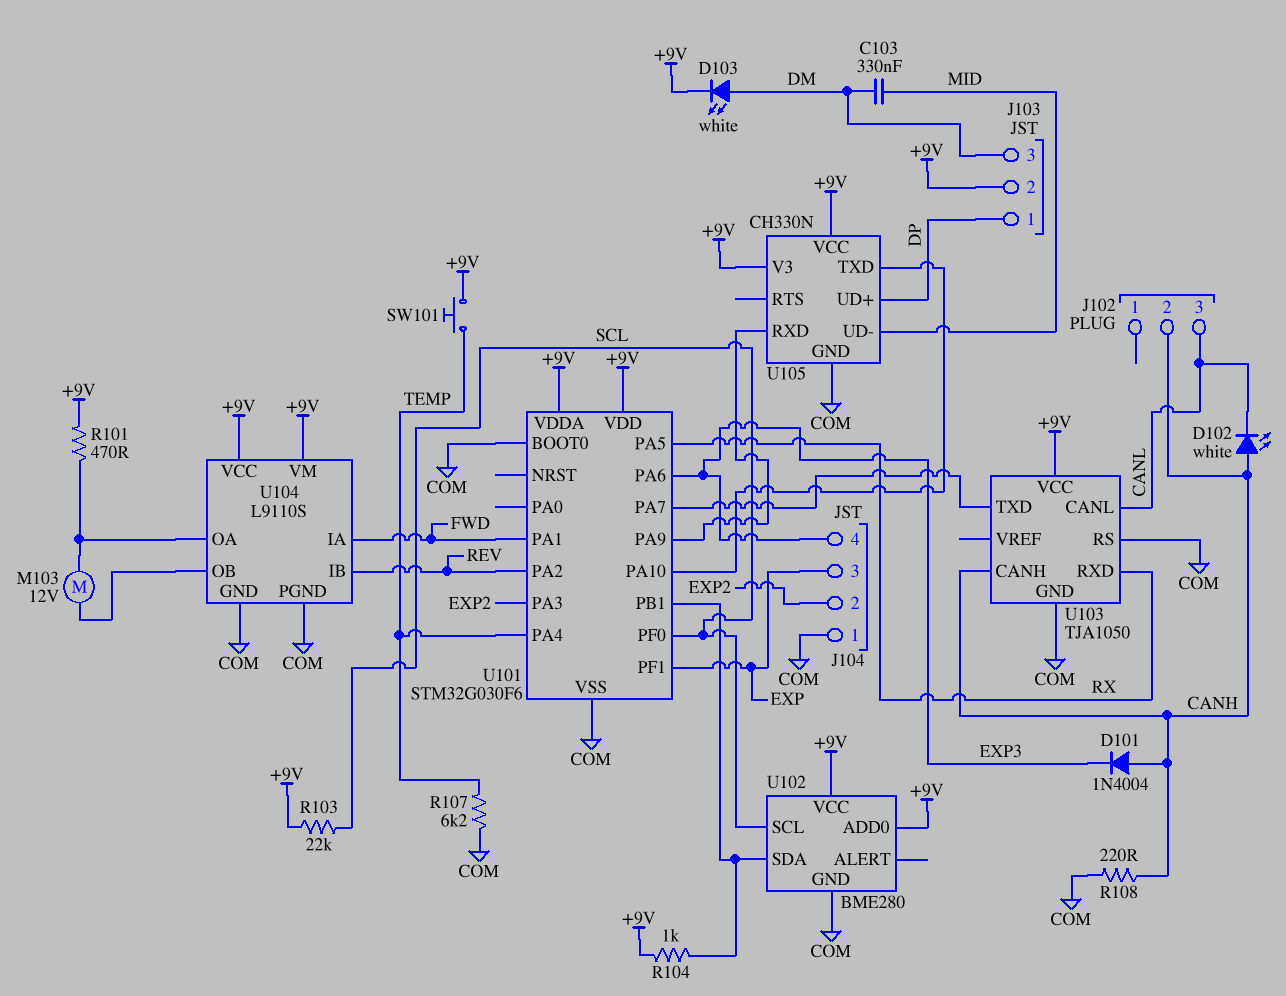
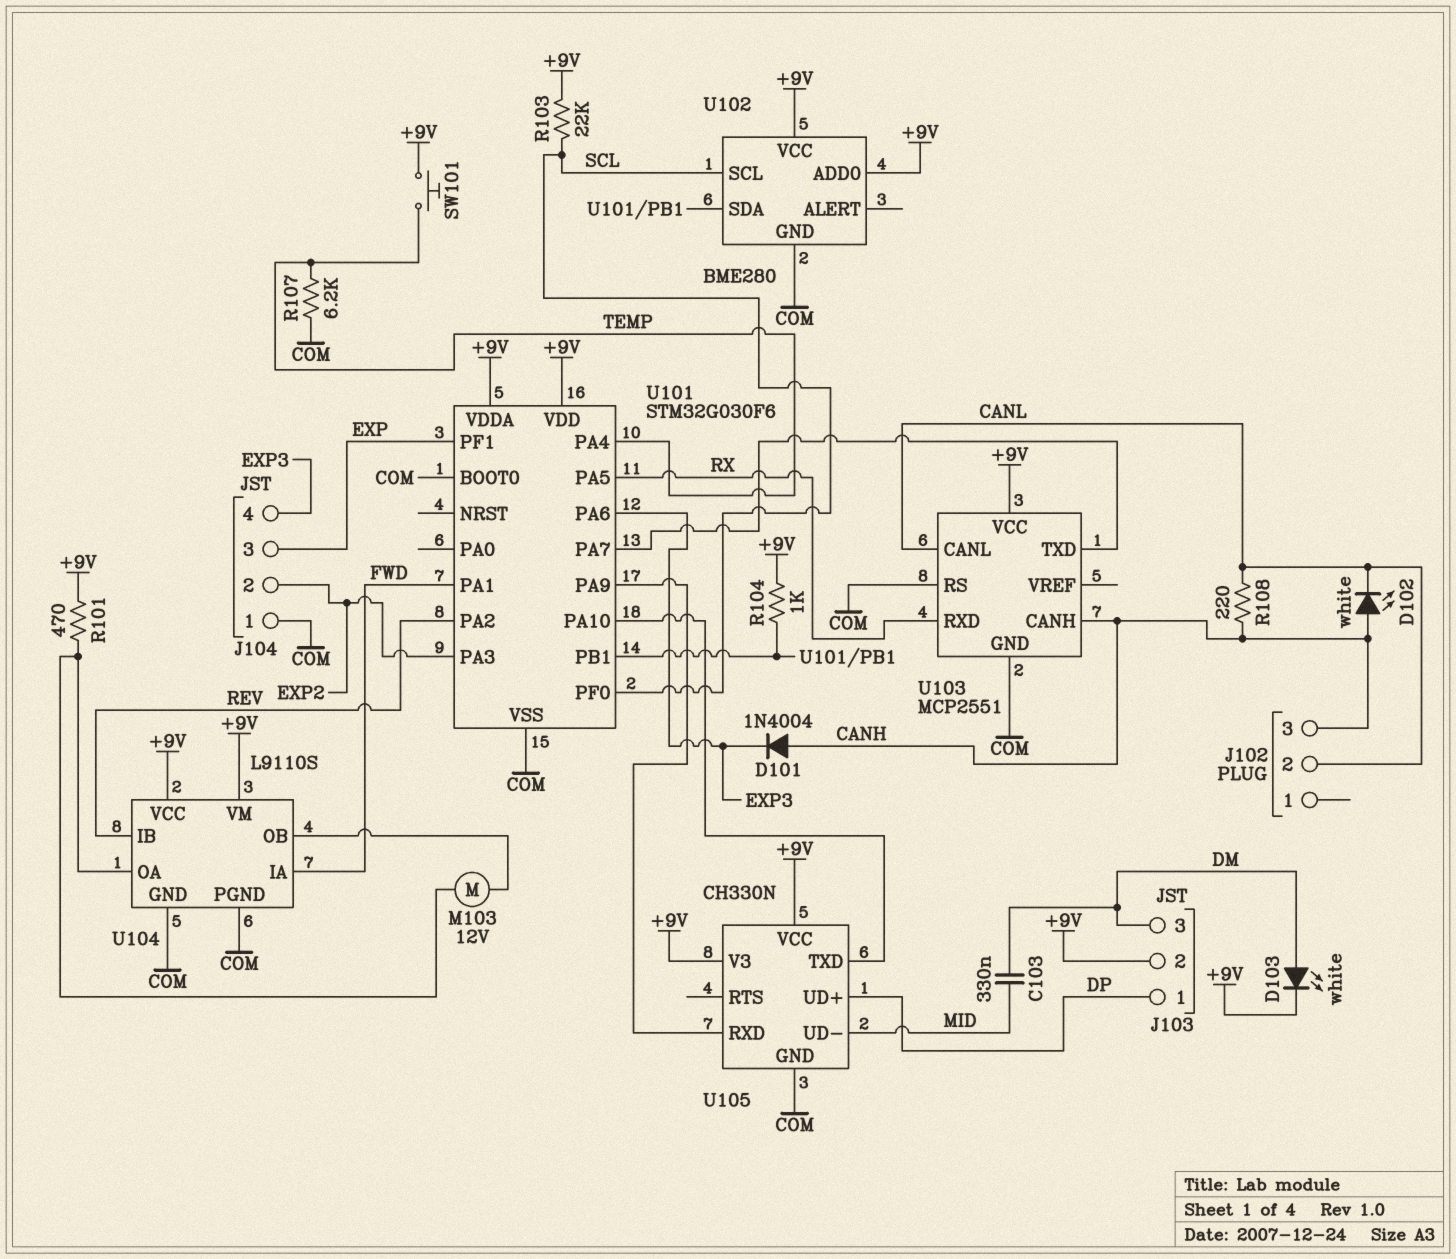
J102 pin 2: CANH -> CANL
J102 pin 3: CANL -> CANH
R108: 220 (CANH, COM) -> 220 (CANH, CANL)
U103: TJA1050 -> MCP2551

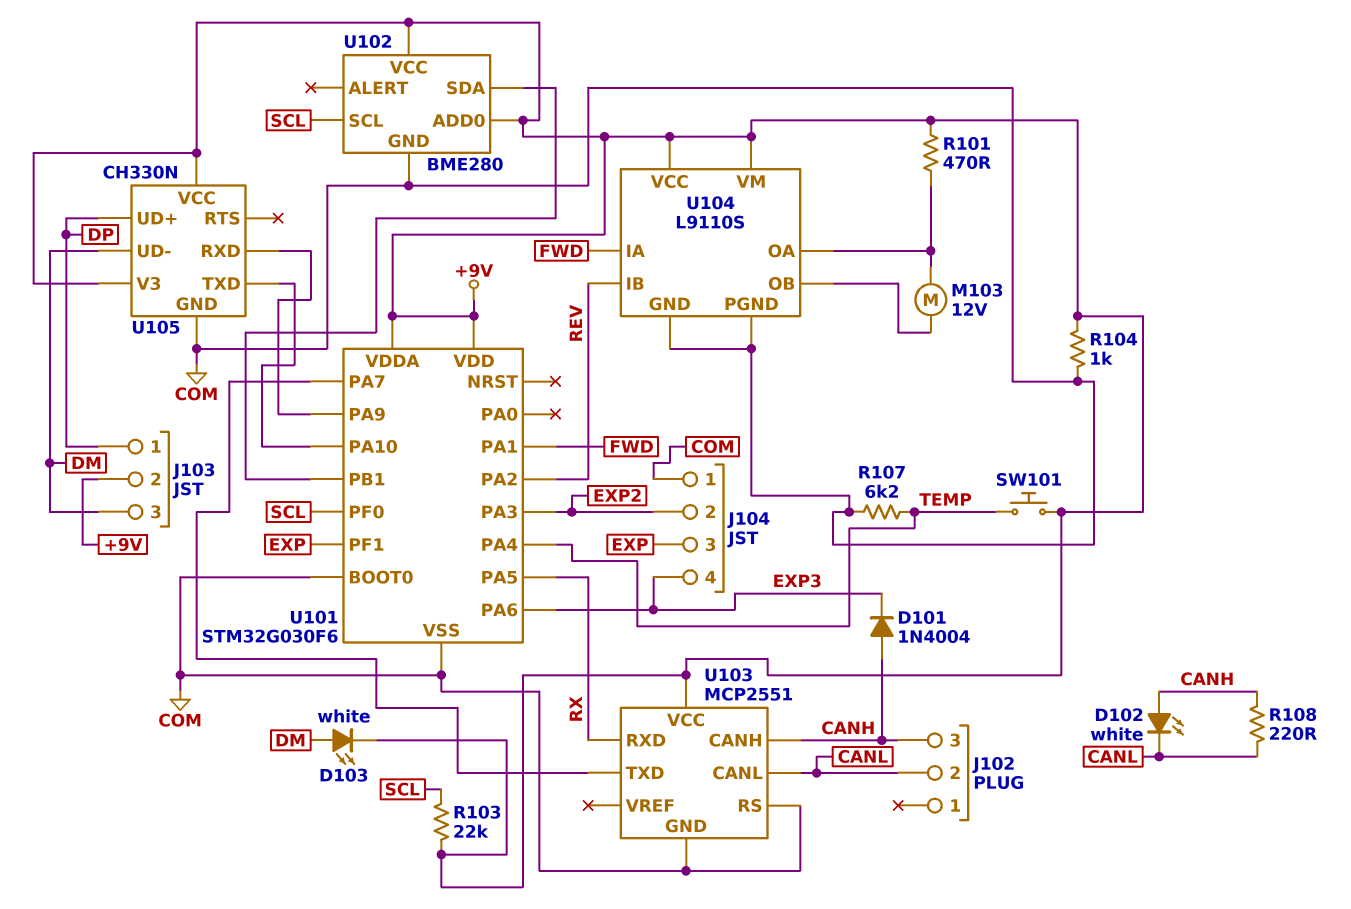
C103: 330nF (DM, MID) -> none
R104: 1k (+9V, U101/PB1) -> 1k (+9V, COM)
U105 pin UD-: MID -> DM

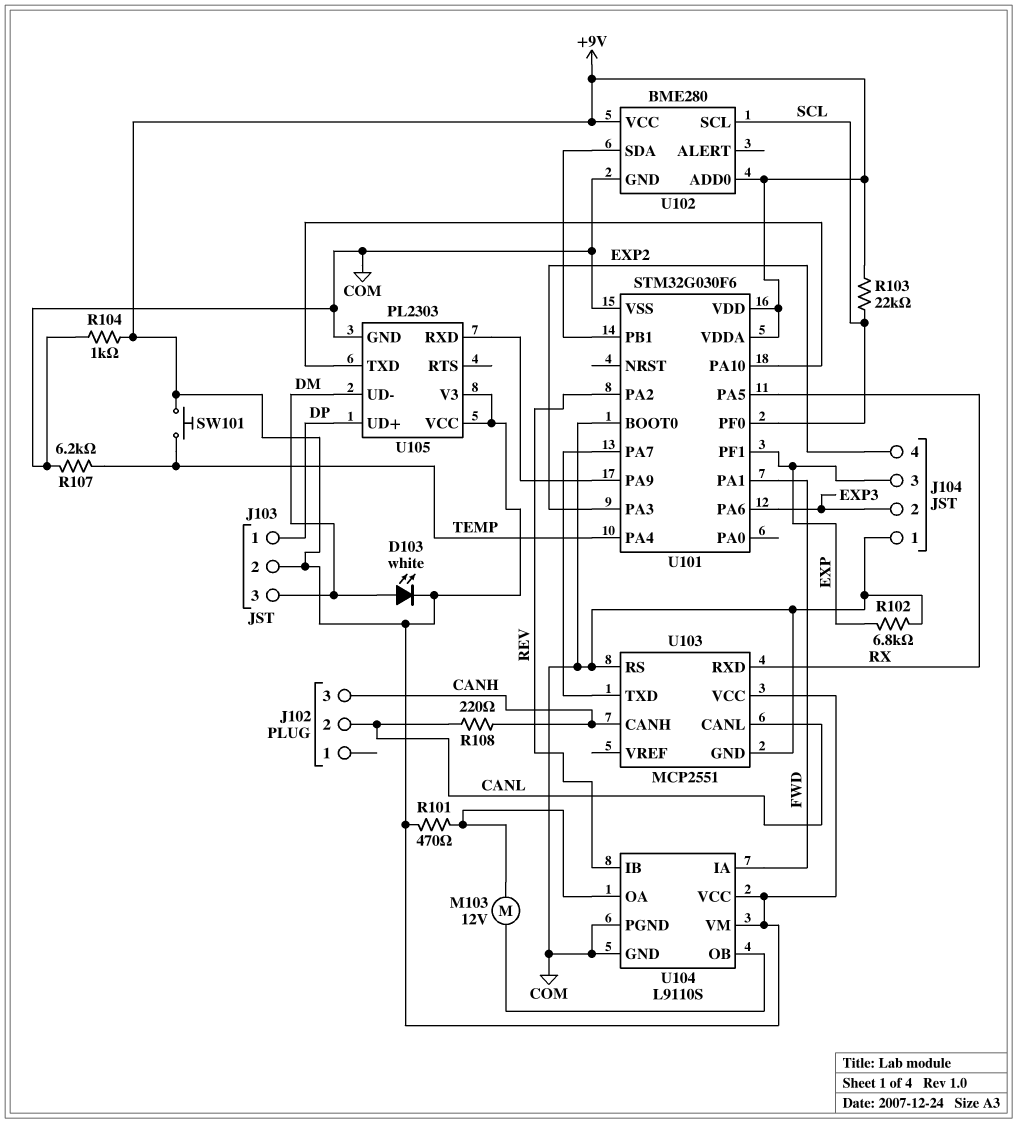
D101: diode 1N4004 (A CANH, K EXP3) -> none
D102: LED white (A CANH, K CANL) -> none
J104 pin 2: EXP2 -> EXP3
J104 pin 4: EXP3 -> EXP2
R102: none -> 6.8k (COM, EXP)
U105: CH330N -> PL2303

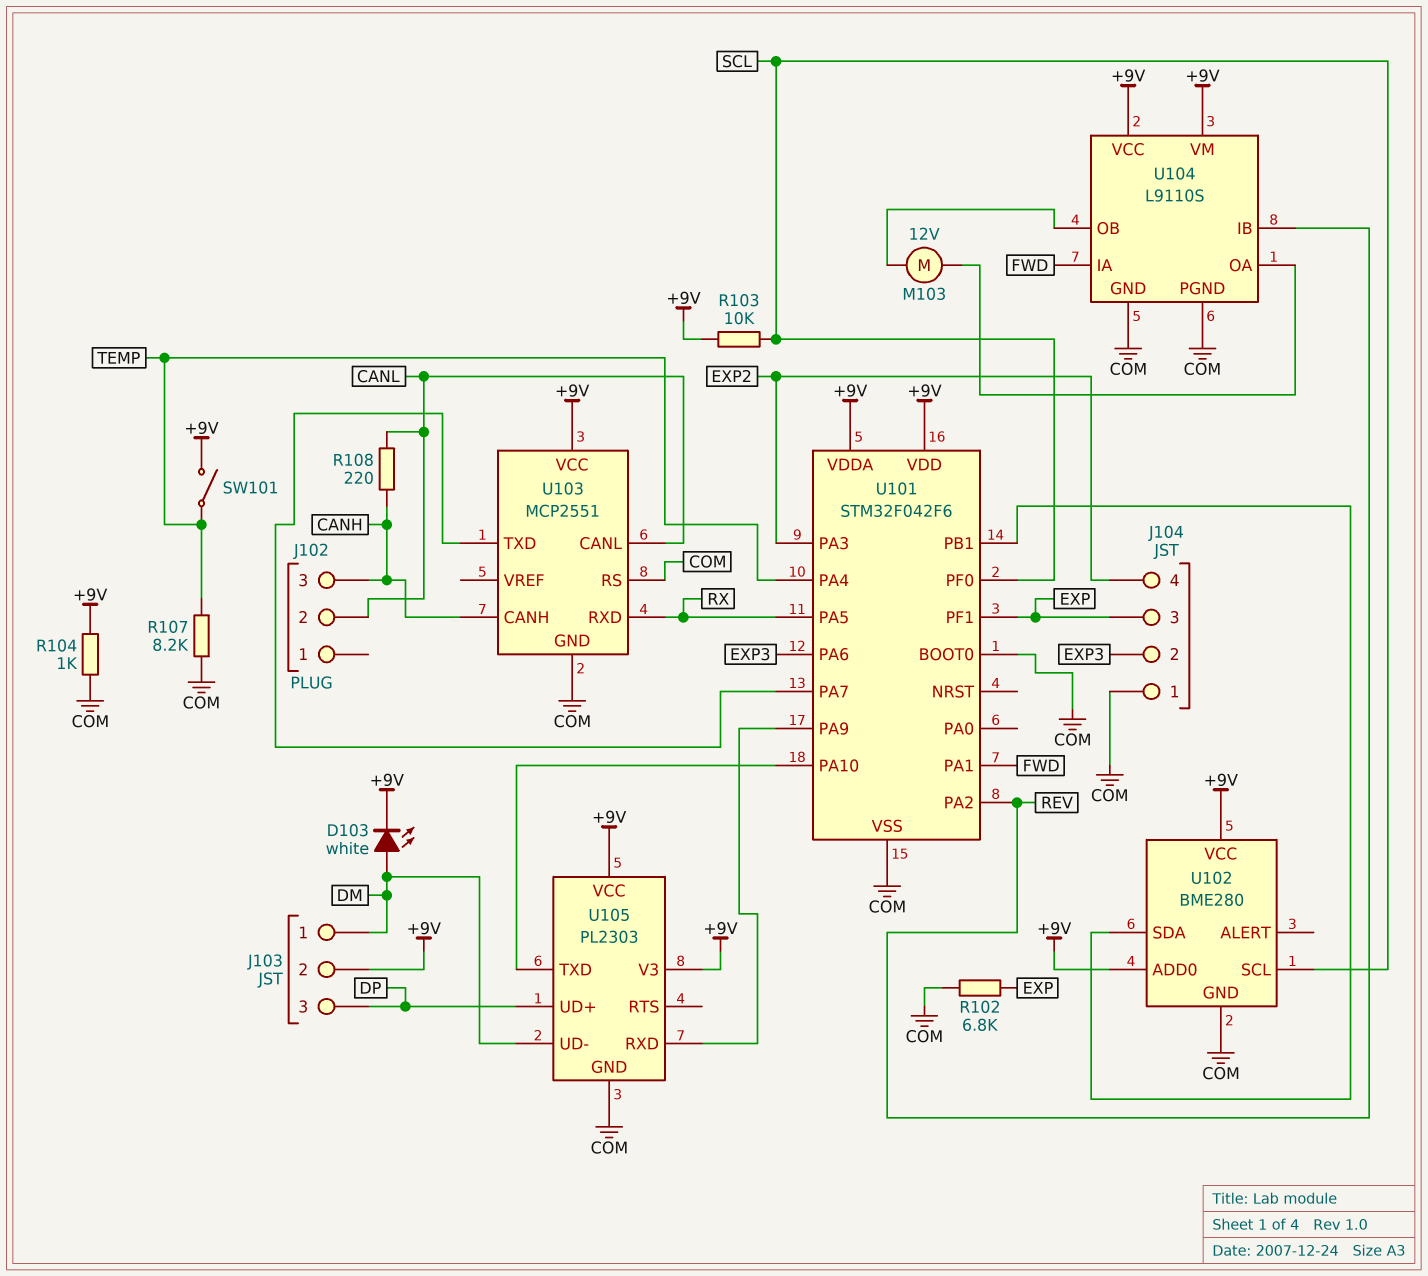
J103 pin 1: DP -> DM
J103 pin 3: DM -> DP
R101: 470 (+9V, U104/OA) -> none
R103: 22k (+9V, SCL) -> 10k (+9V, SCL)
R107: 6.2k (COM, TEMP) -> 8.2k (COM, TEMP)
SW101: button (+9V, TEMP) -> switch (+9V, TEMP)
U101: STM32G030F6 -> STM32F042F6

